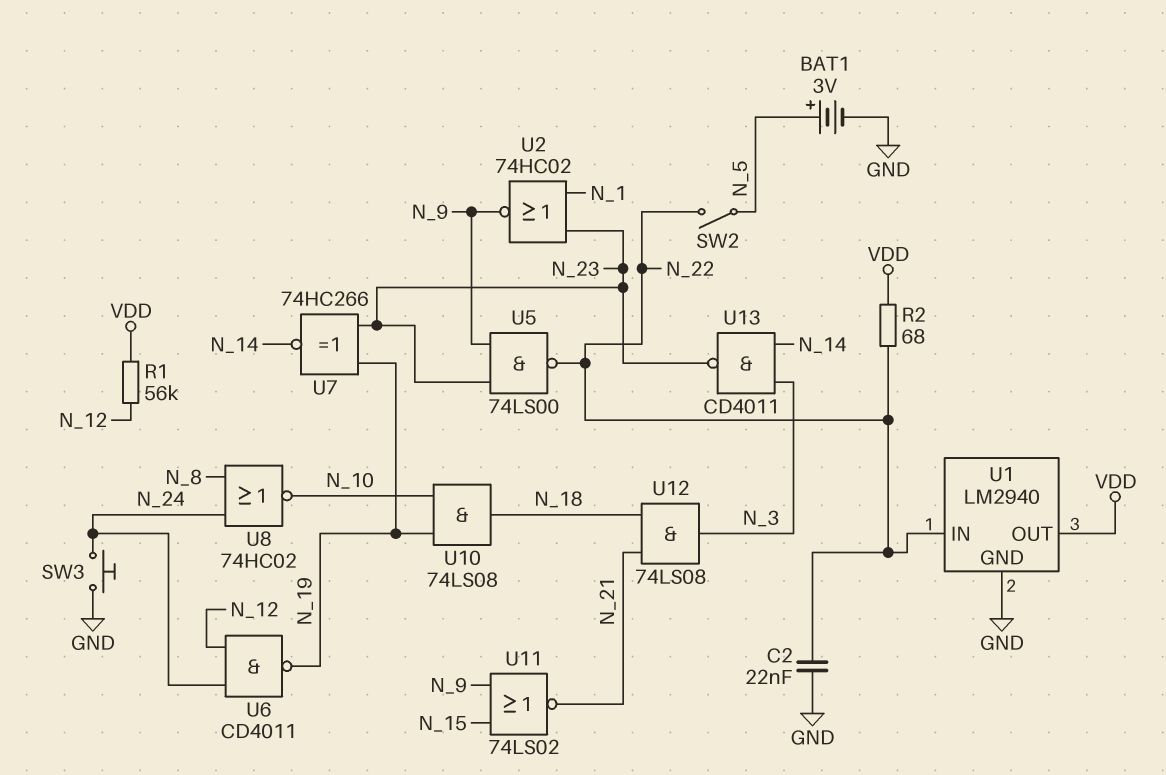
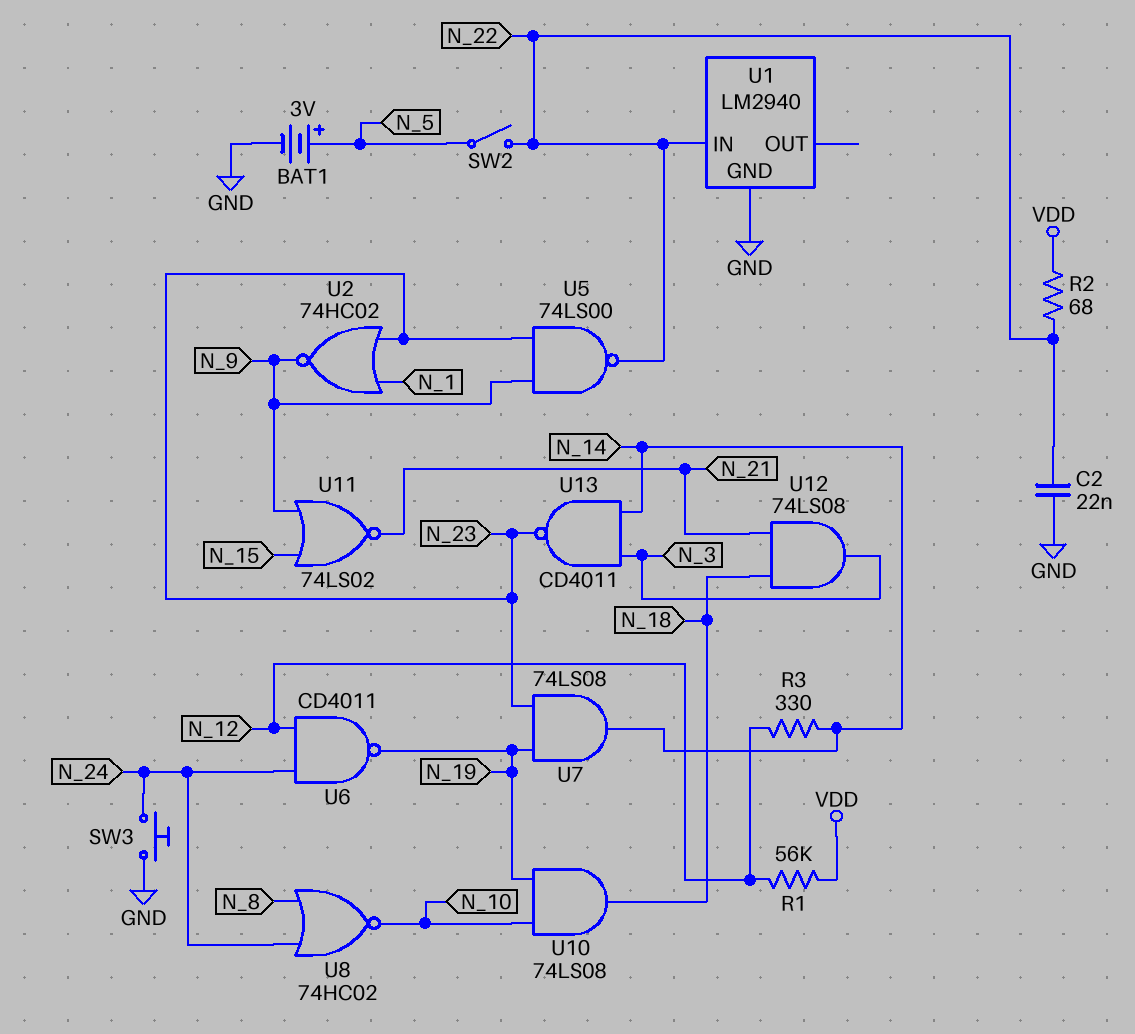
R3: none -> 330 (N_12, N_14)
U1 pin OUT: VDD -> none
U7: XNOR 74HC266 (in N_19, in N_23, out N_14) -> AND 74LS08 (in N_19, in N_23, out N_14)

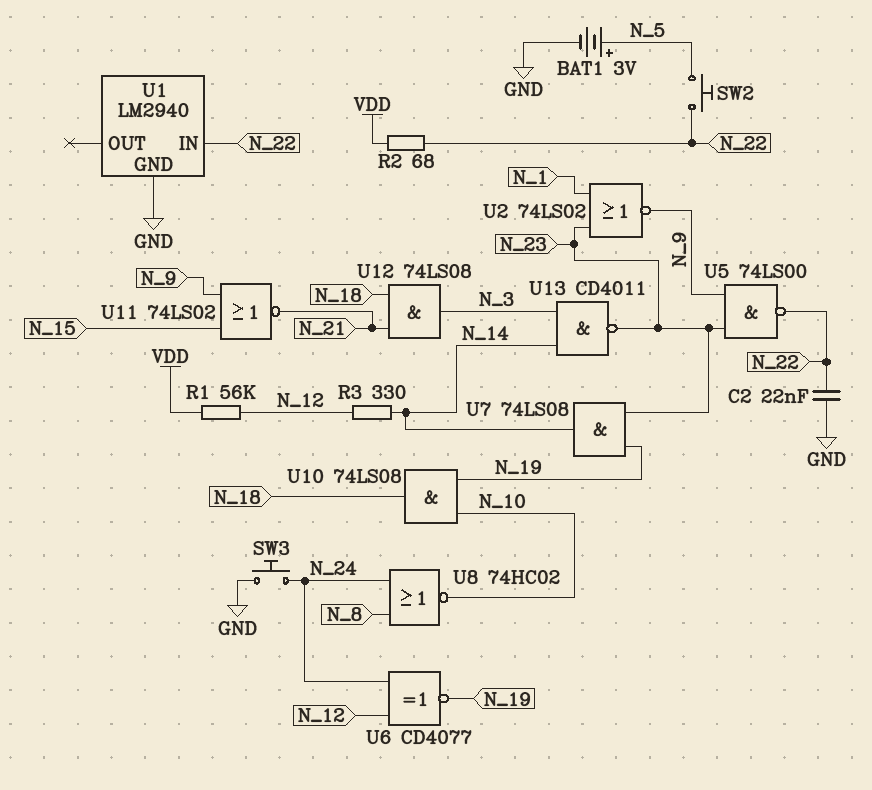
SW2: switch (N_5, N_22) -> button (N_5, N_22)
U2: NOR 74HC02 (in N_1, in N_23, out N_9) -> NOR 74LS02 (in N_1, in N_23, out N_9)
U6: NAND CD4011 (in N_12, in N_24, out N_19) -> XNOR CD4077 (in N_12, in N_24, out N_19)

